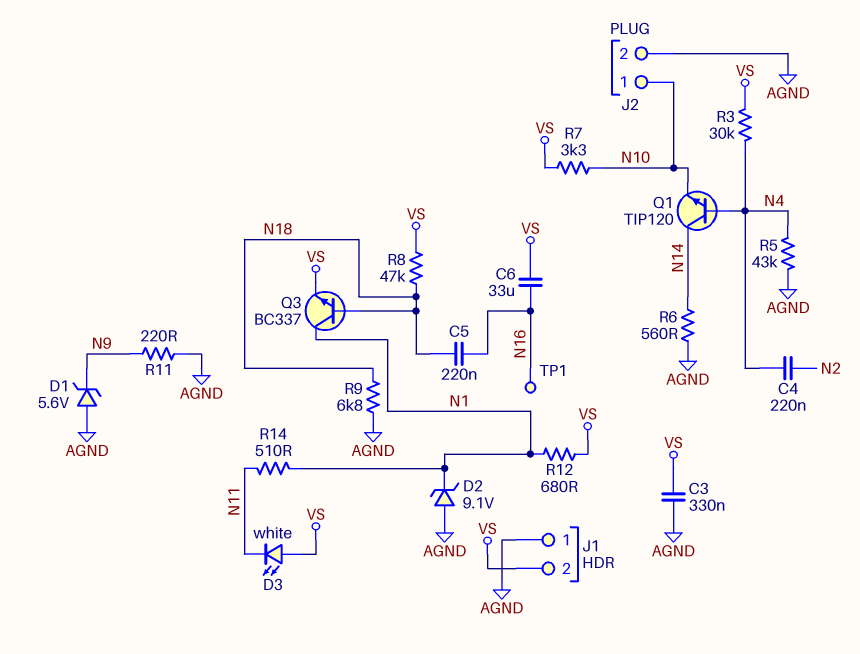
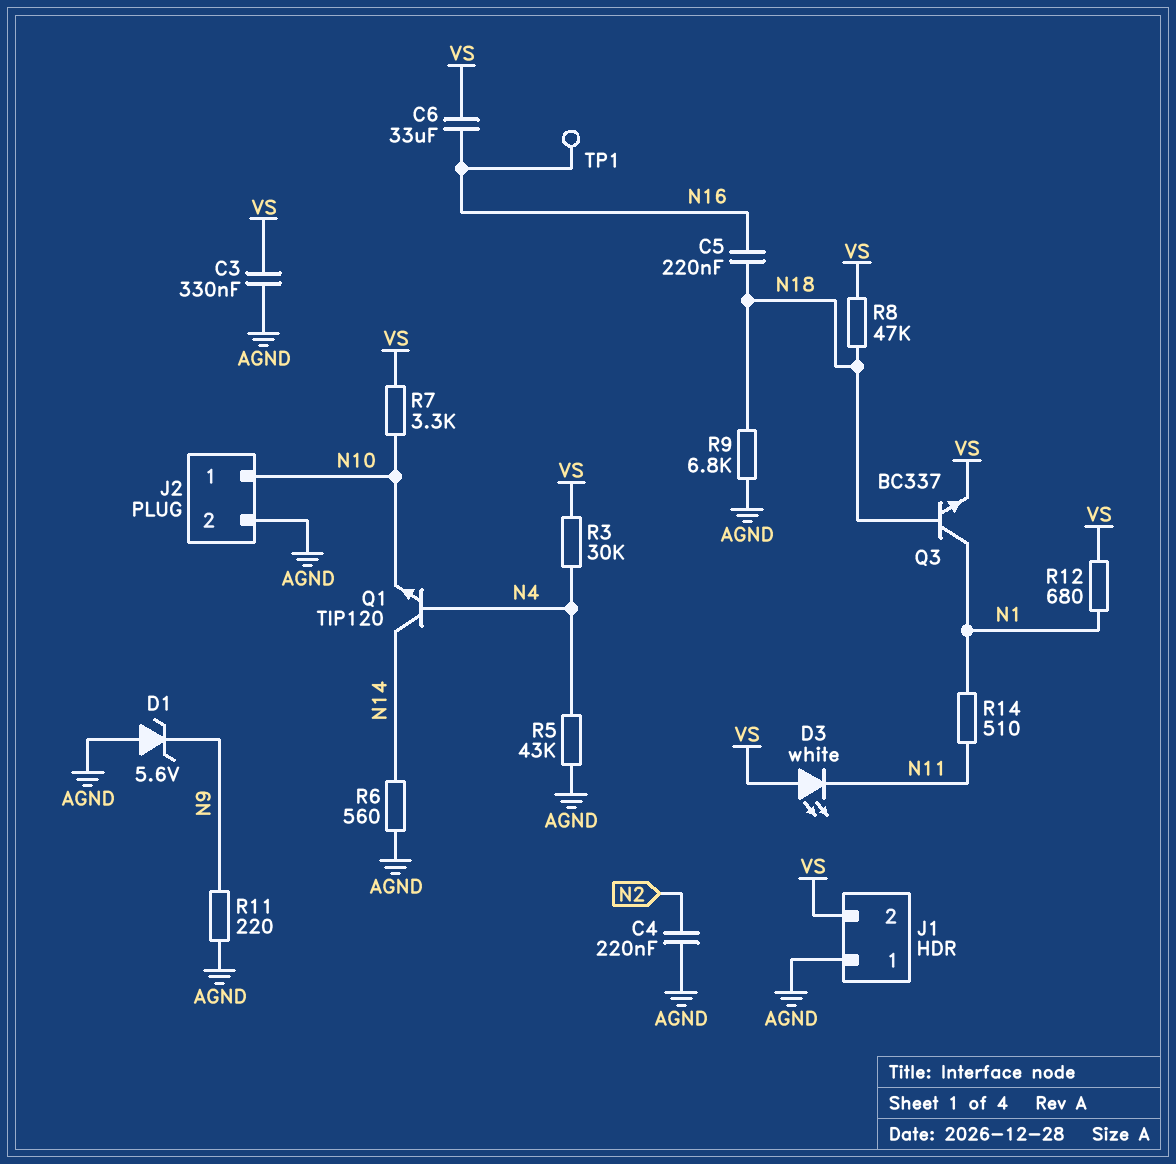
C4: 220nF (N2, N4) -> 220nF (AGND, N2)
D2: zener 9.1V (A AGND, K N1) -> none

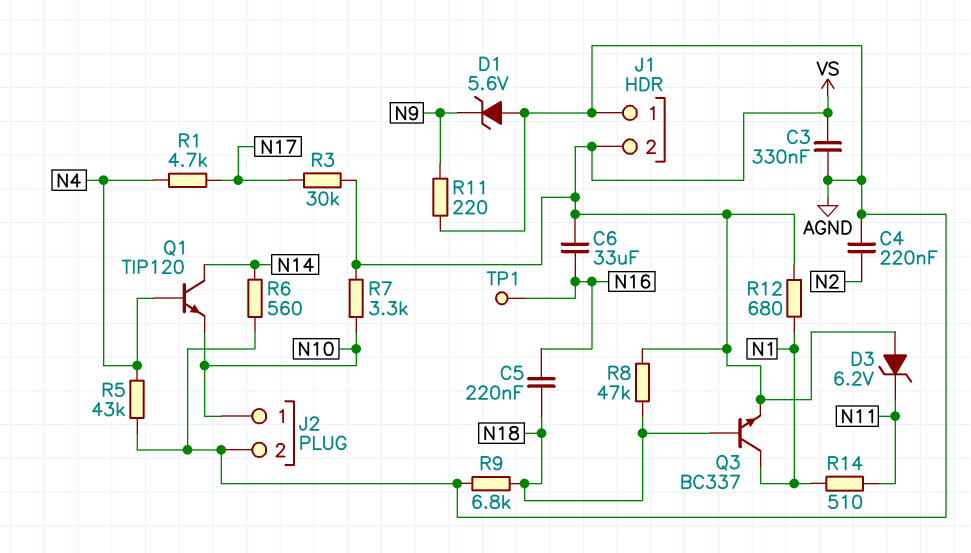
D3: LED white (A VS, K N11) -> zener 6.2V (A VS, K N11)
R1: none -> 4.7k (N4, N17)
R3: 30k (N4, VS) -> 30k (N17, VS)

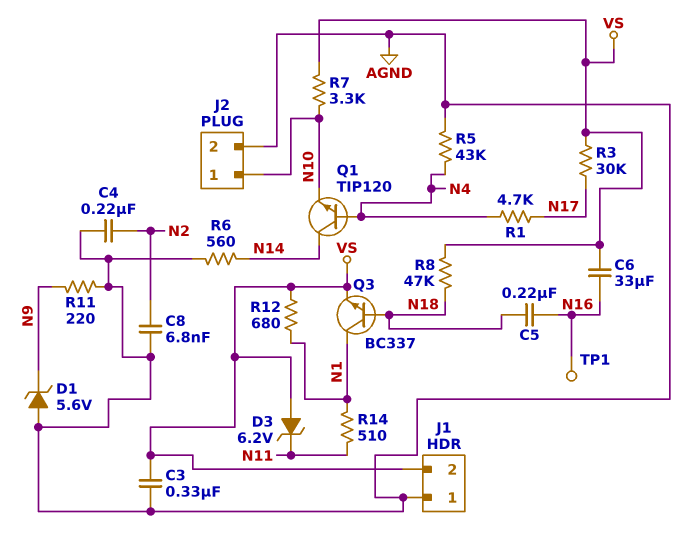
C8: none -> 6.8nF (AGND, N2)
R9: 6.8k (AGND, N18) -> none

